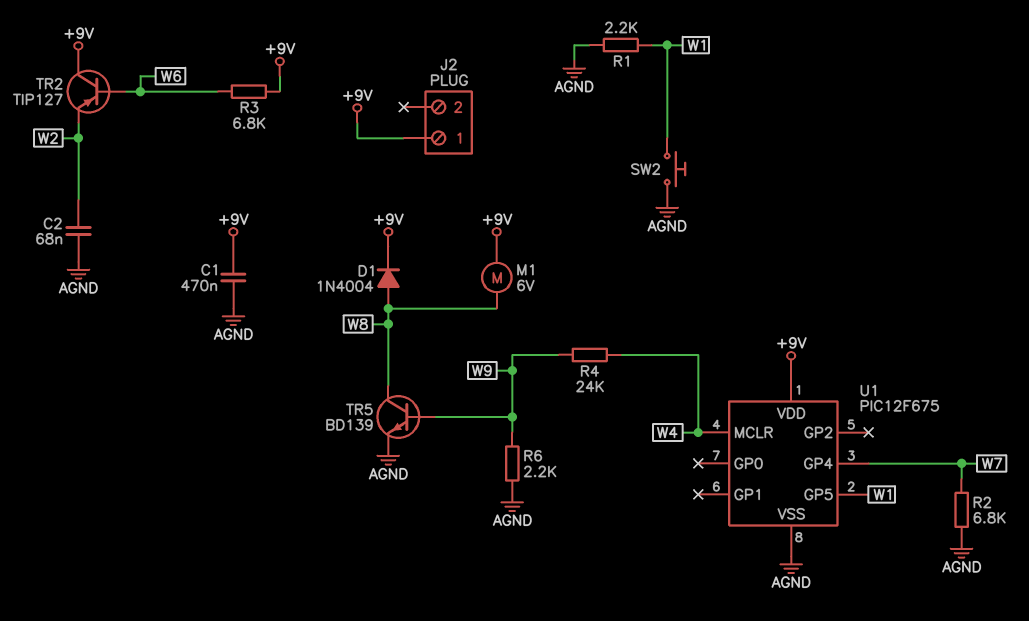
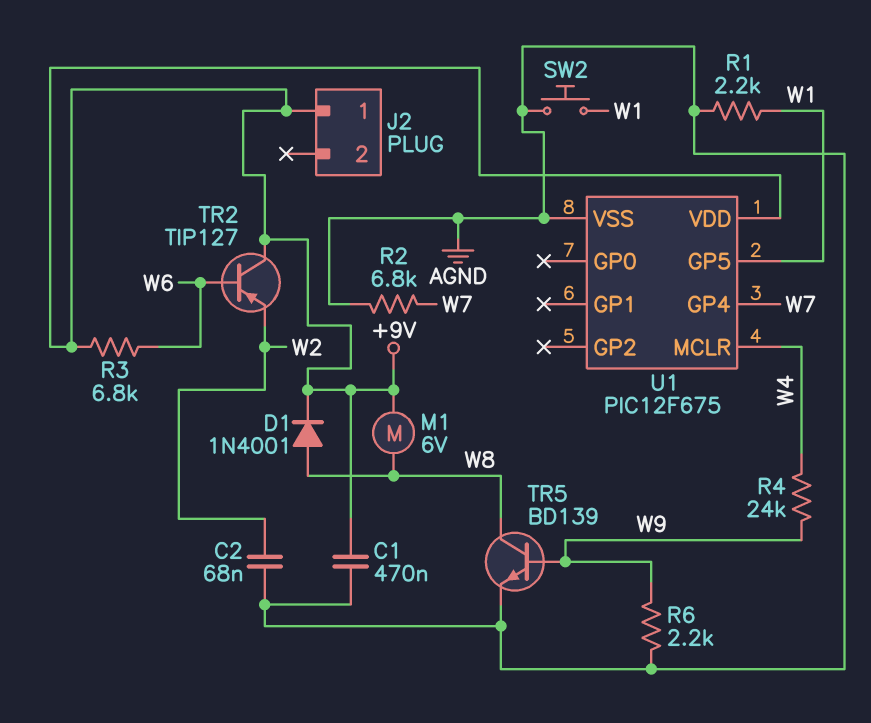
D1: diode 1N4004 (A W8, K +9V) -> diode 1N4001 (A W8, K +9V)

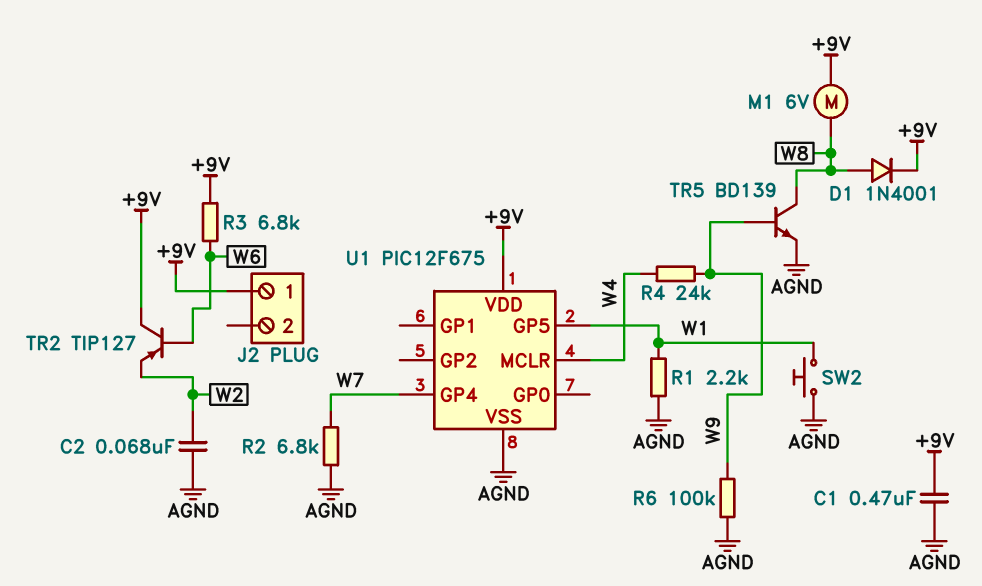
R6: 2.2k (AGND, W9) -> 100k (AGND, W9)

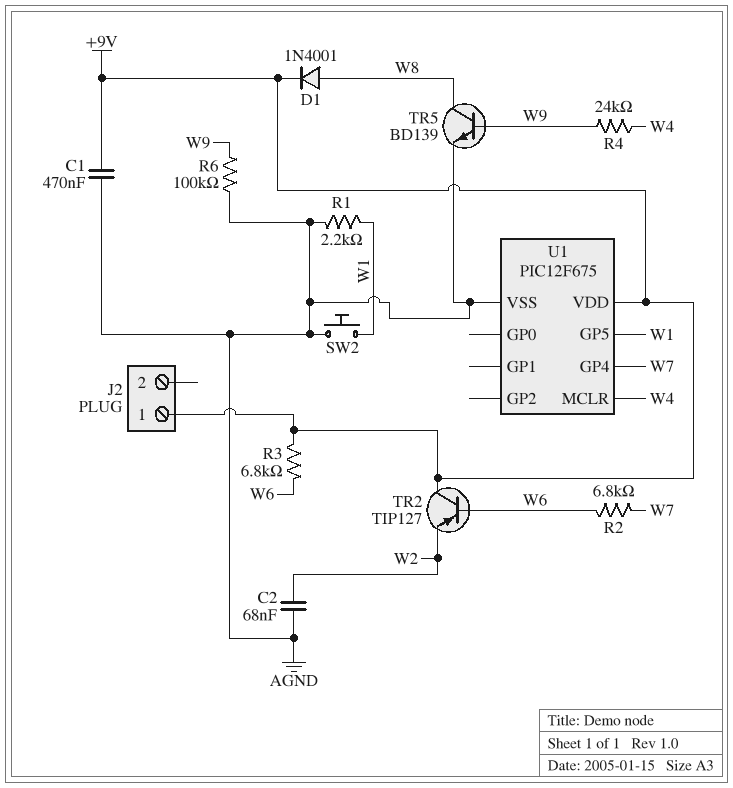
M1: motor 6V (+9V, W8) -> none
R2: 6.8k (AGND, W7) -> 6.8k (W6, W7)

